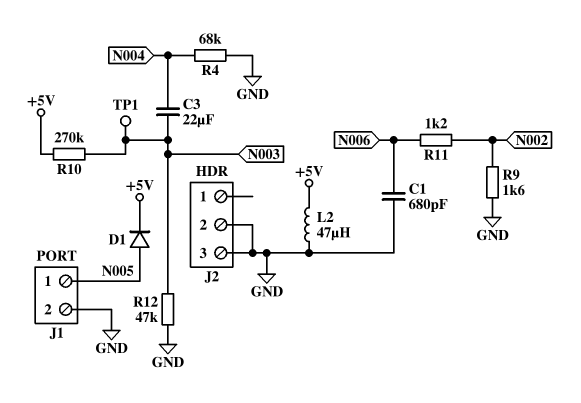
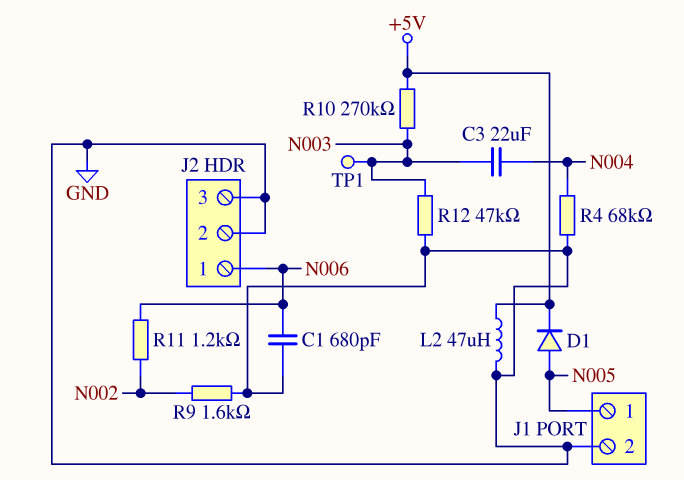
J2 pin 1: none -> N006

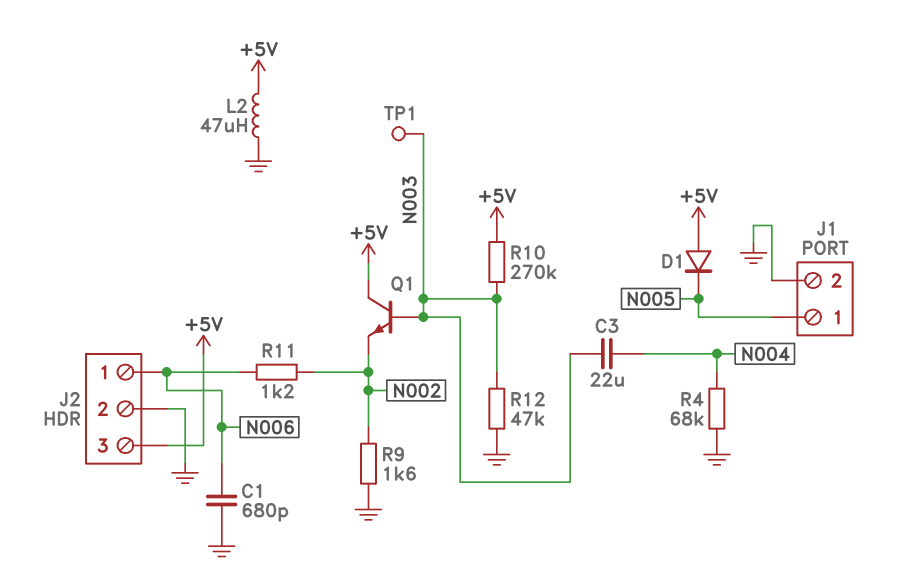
D1: diode (A N005, K +5V) -> diode (A +5V, K N005)
J2 pin 3: GND -> +5V
Q1: none -> NPN (B N003, C +5V, E N002)

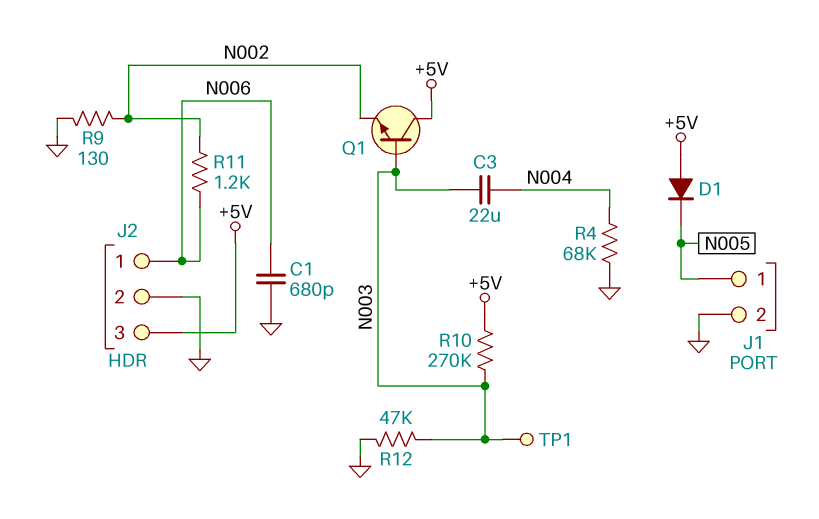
L2: 47uH (+5V, GND) -> none
R9: 1.6k (GND, N002) -> 130 (GND, N002)

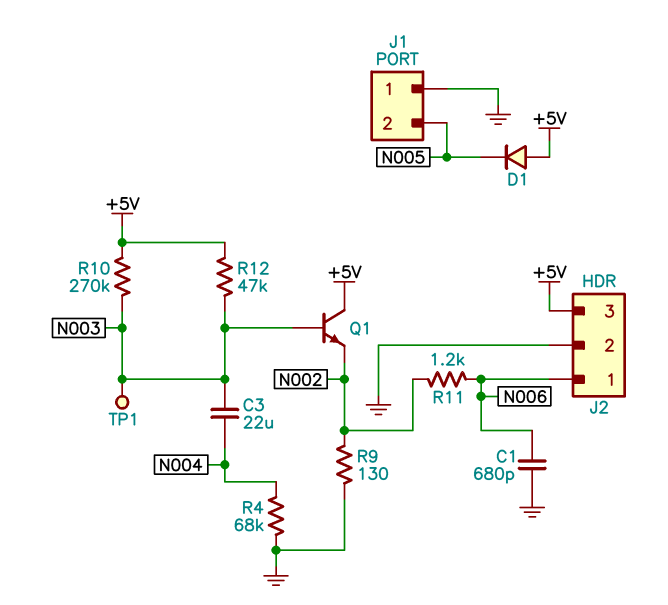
J1 pin 1: N005 -> GND
J1 pin 2: GND -> N005
R12: 47k (GND, N003) -> 47k (+5V, N003)

